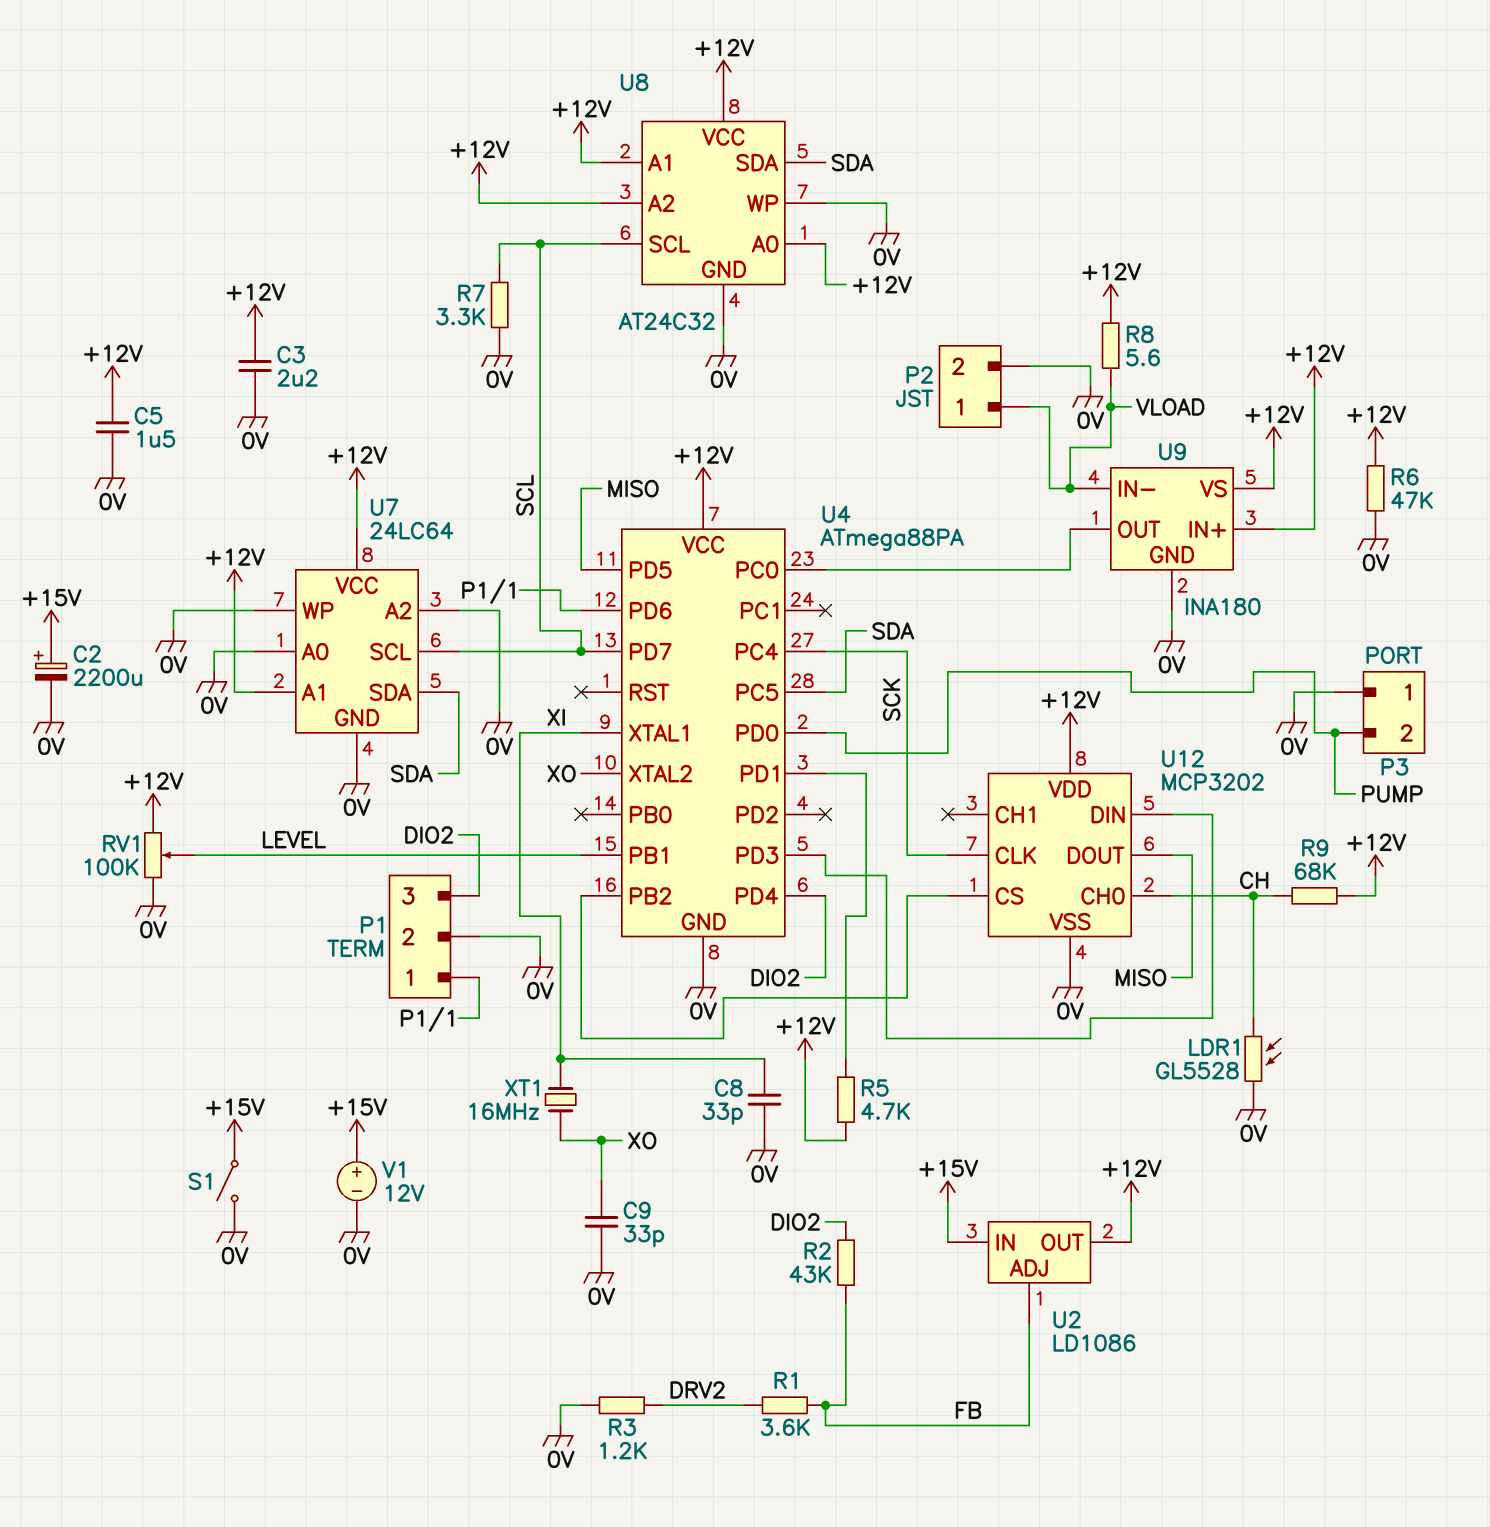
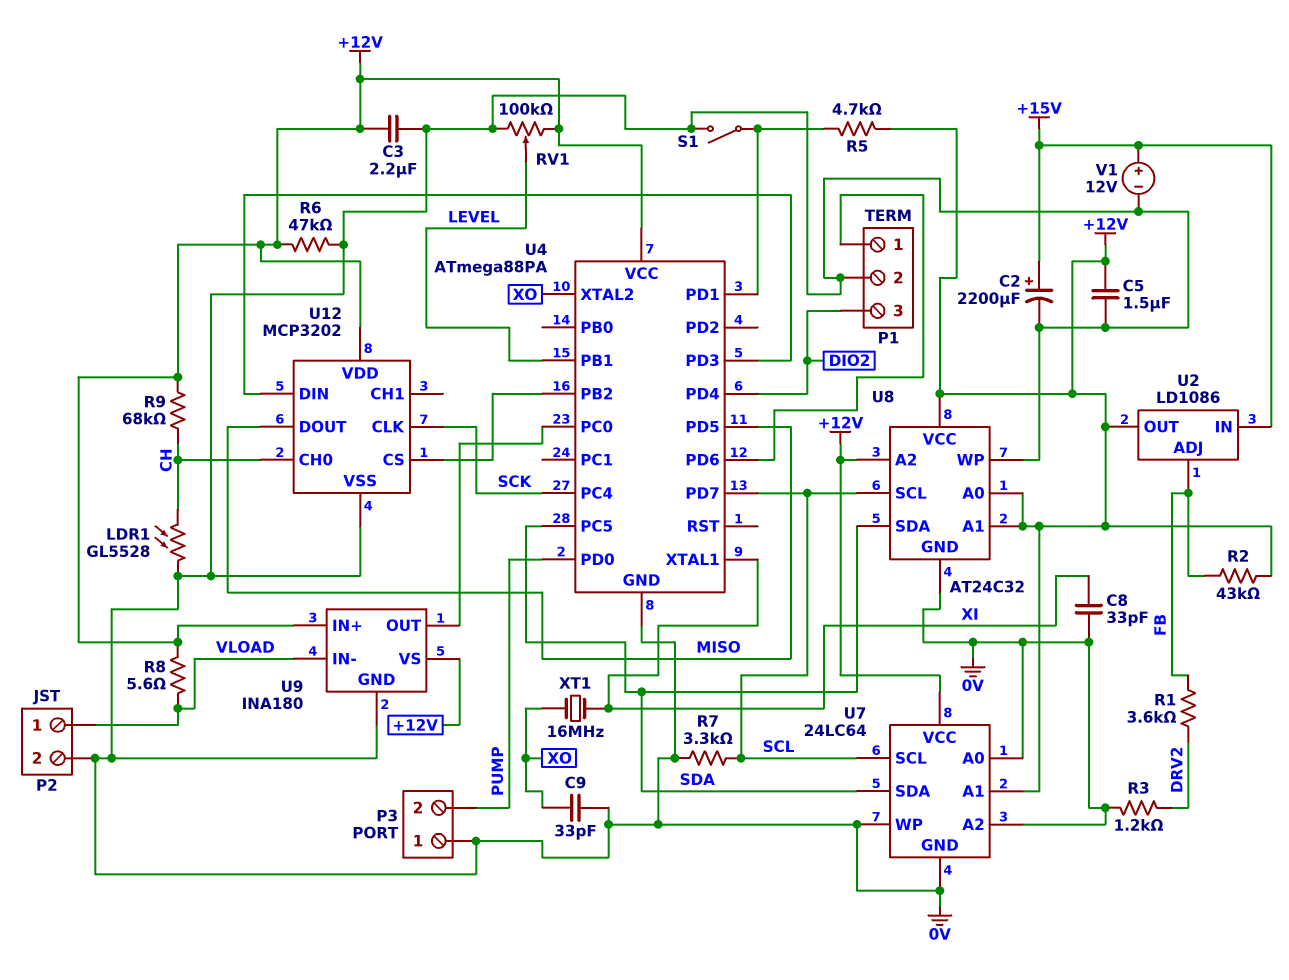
R2: 43k (DIO2, FB) -> 43k (+12V, FB)
S1: switch (+15V, 0V) -> switch (0V, U4/PD1)

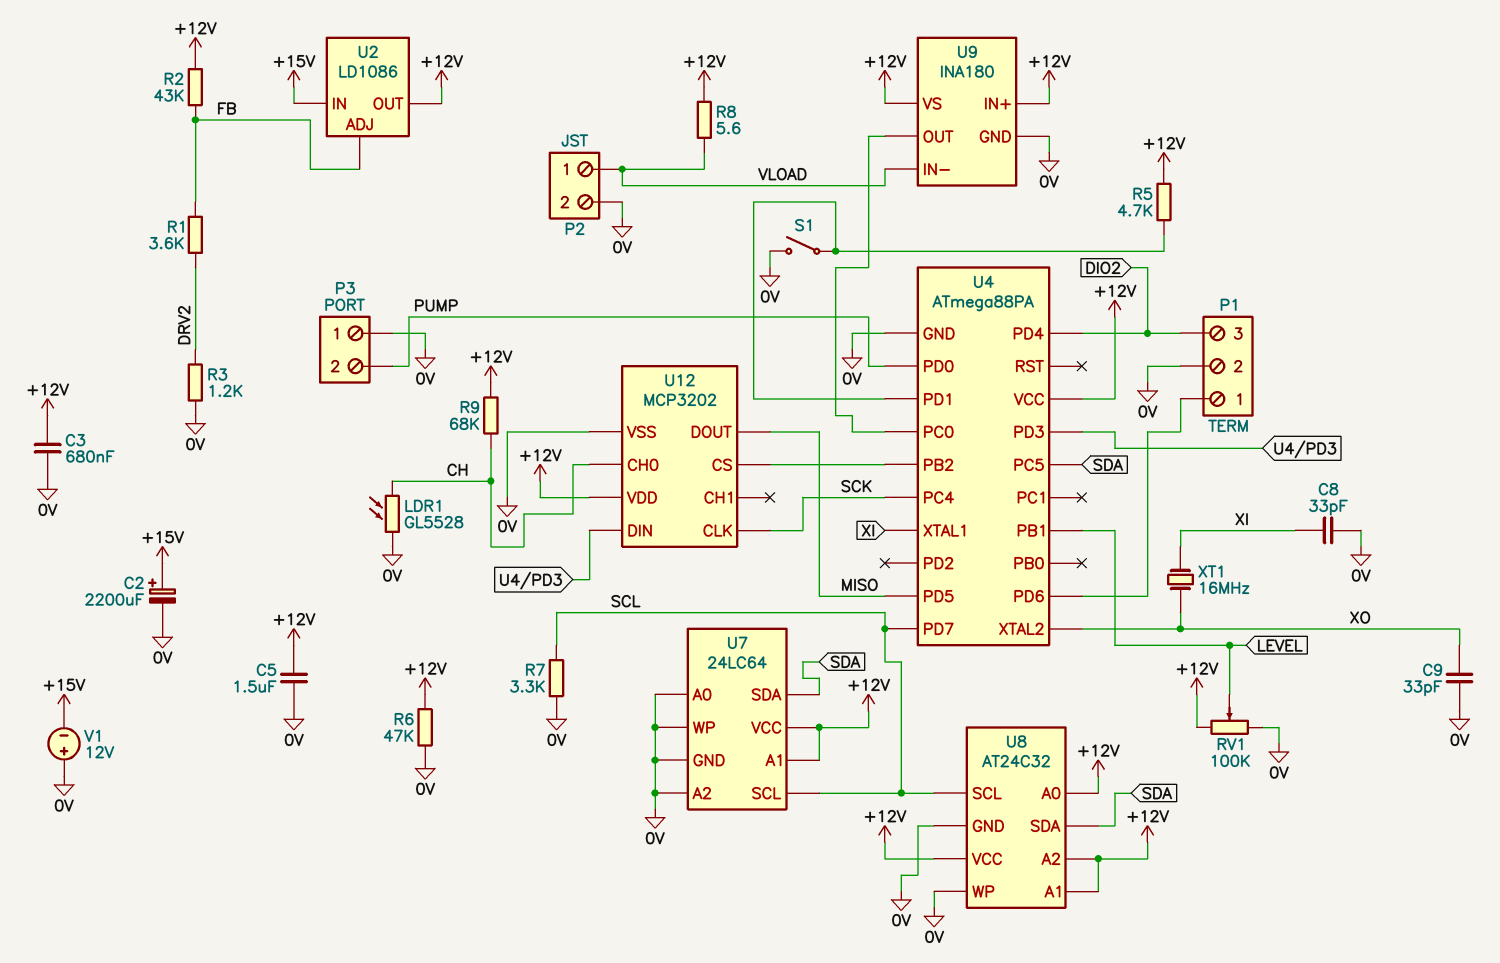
C3: 2.2uF (+12V, 0V) -> 680nF (+12V, 0V)
V1: 12V (plus +15V, minus 0V) -> 12V (plus 0V, minus +15V)

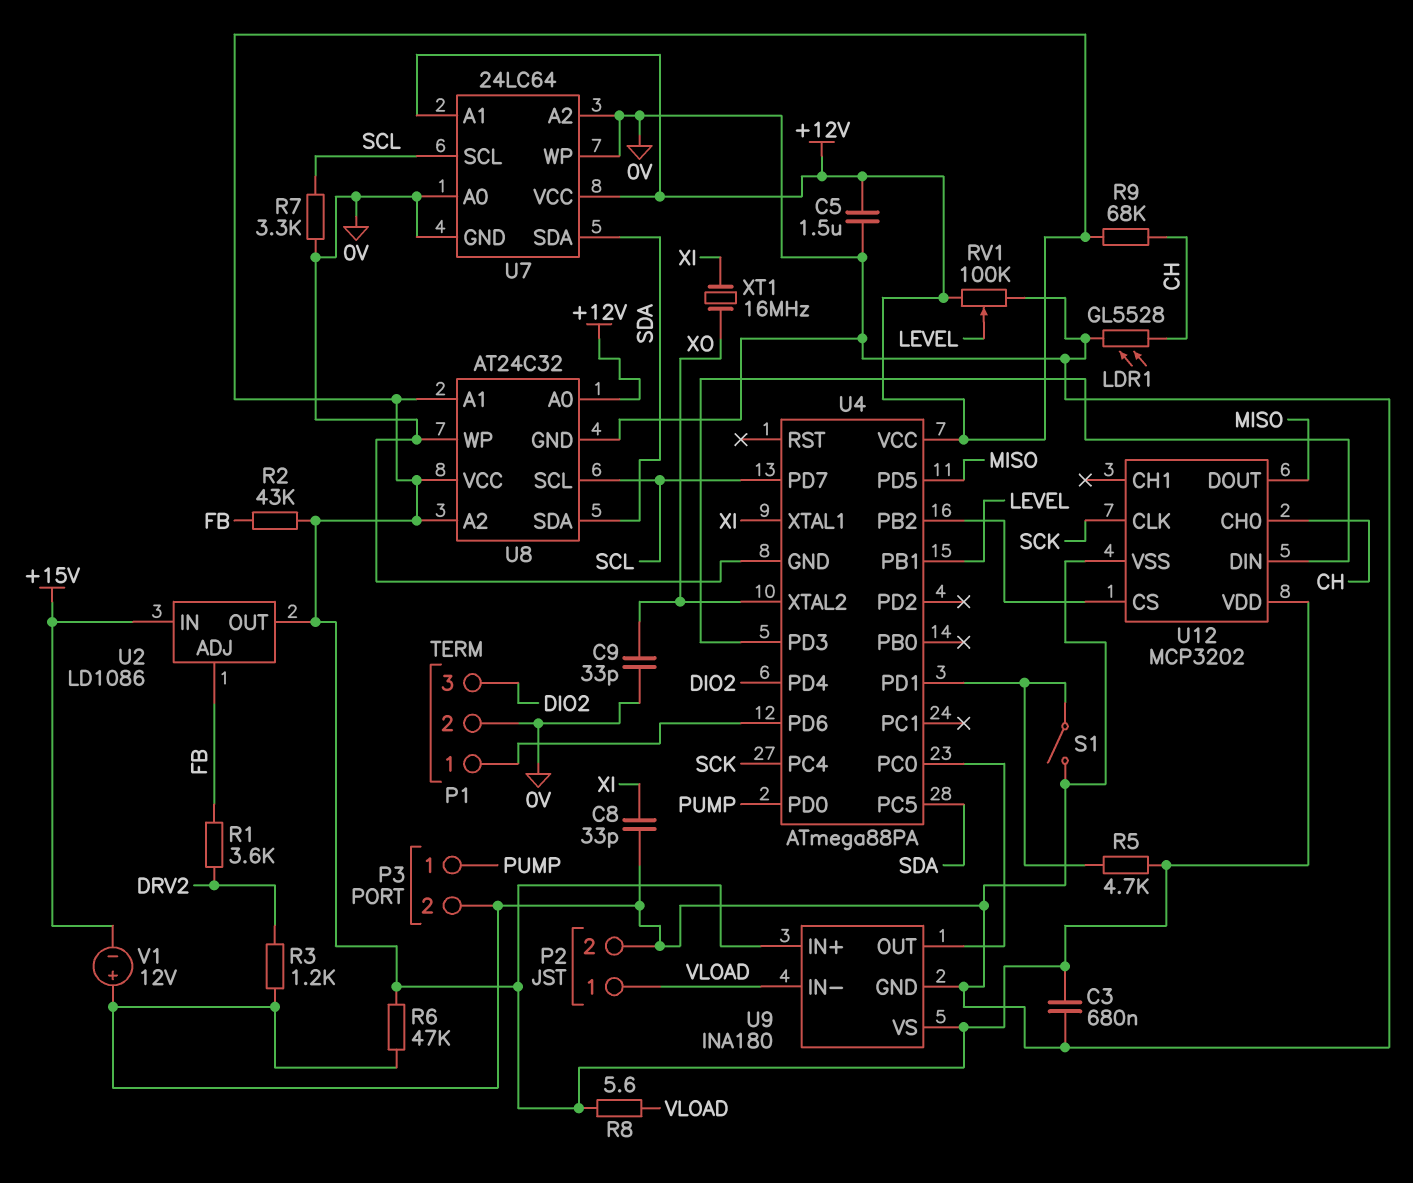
C2: 2200uF (plus +15V, minus 0V) -> none
P3 pin 1: 0V -> PUMP
P3 pin 2: PUMP -> 0V

